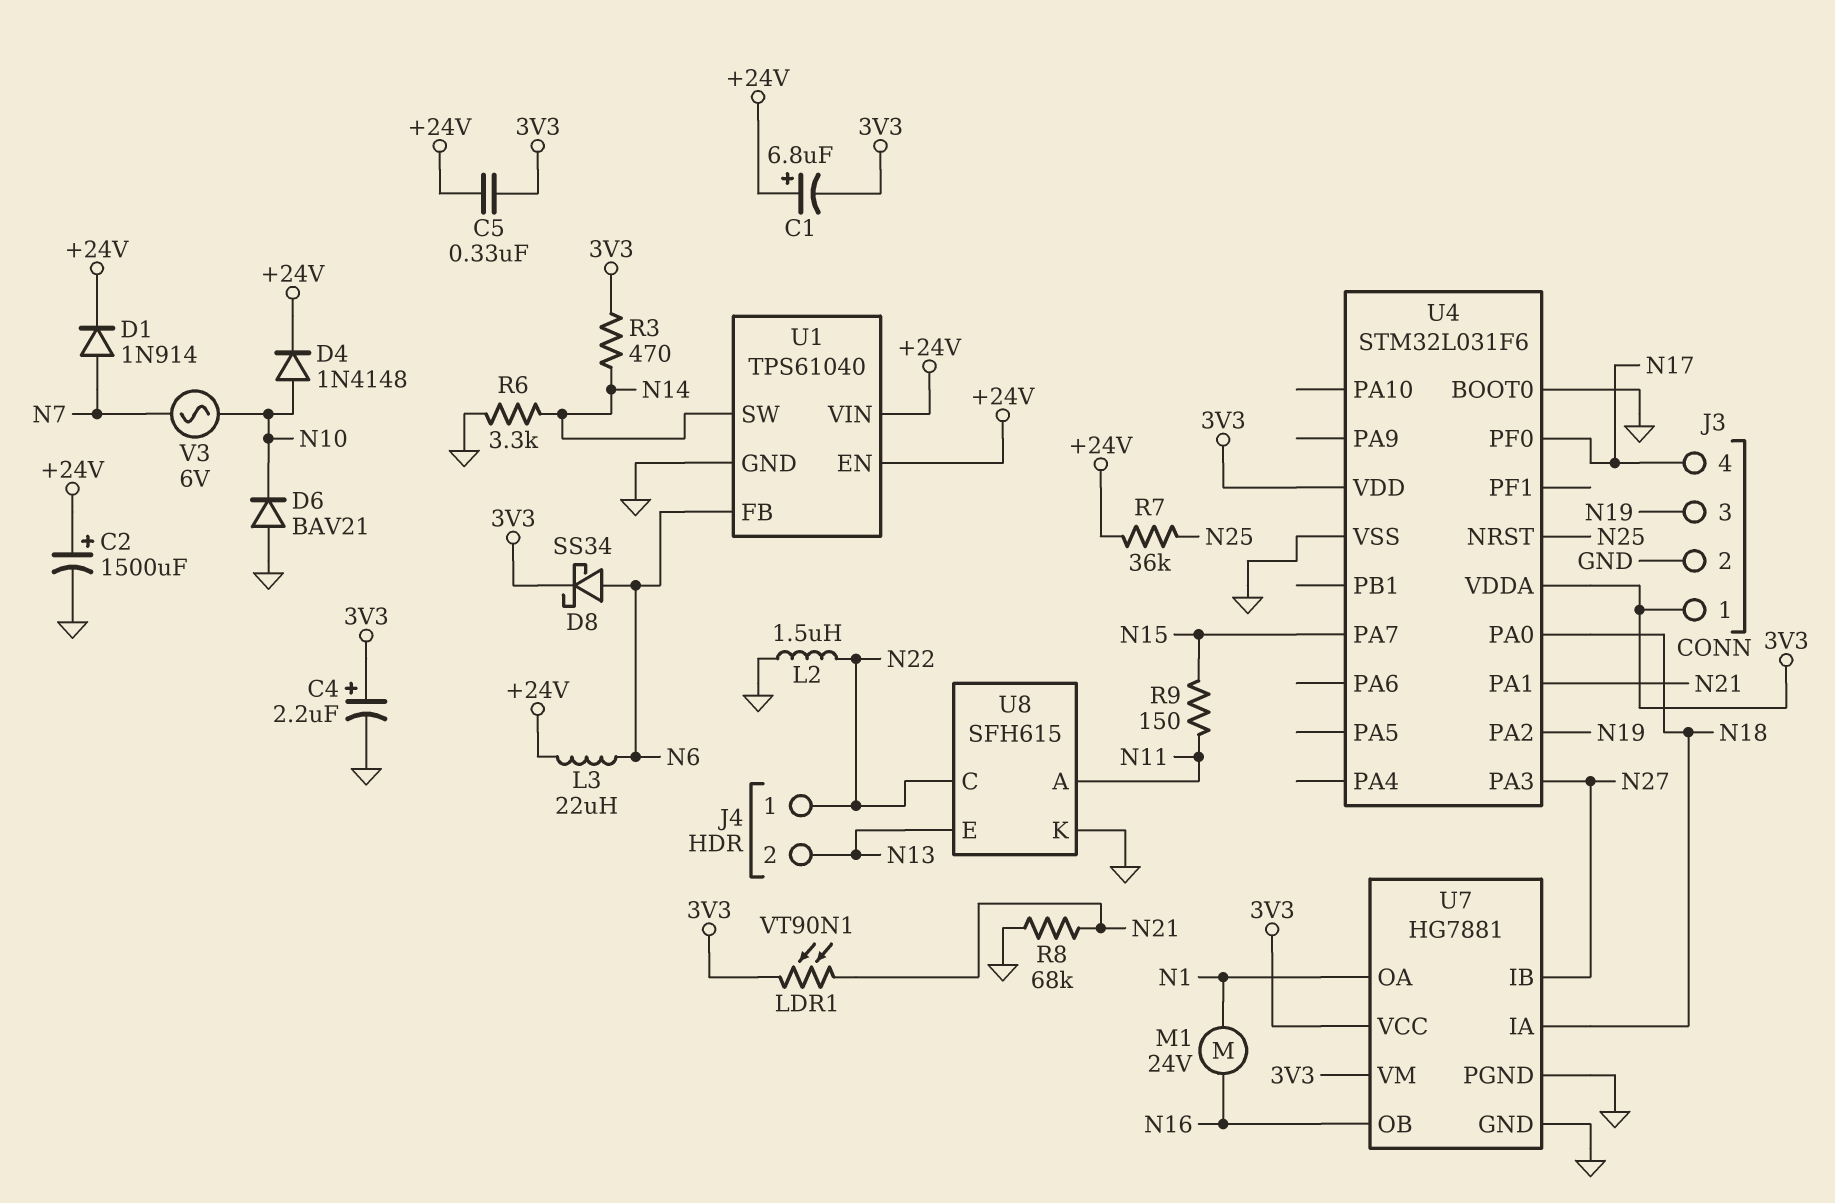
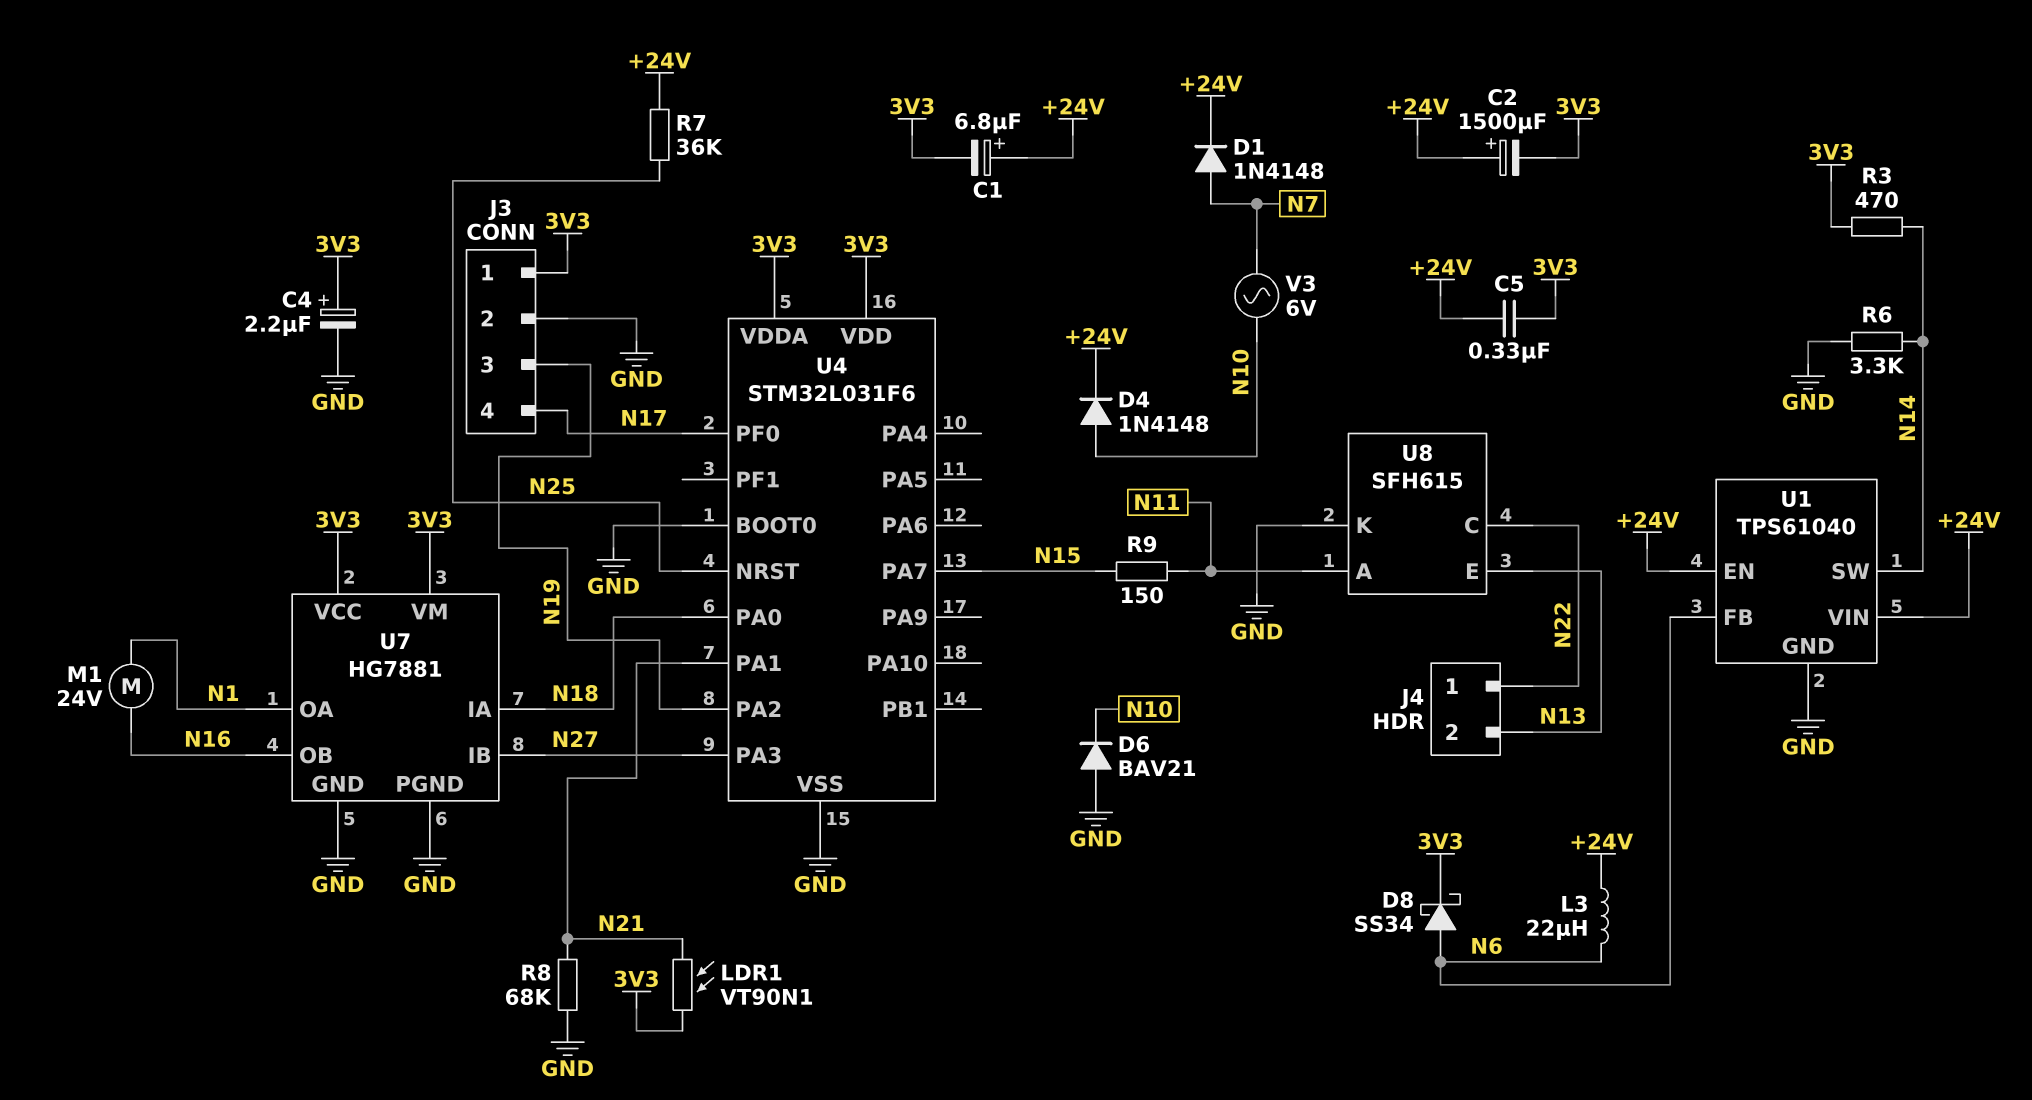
C2: 1500uF (plus +24V, minus GND) -> 1500uF (plus +24V, minus 3V3)
D1: diode 1N914 (A N7, K +24V) -> diode 1N4148 (A N7, K +24V)
L2: 1.5uH (GND, N22) -> none

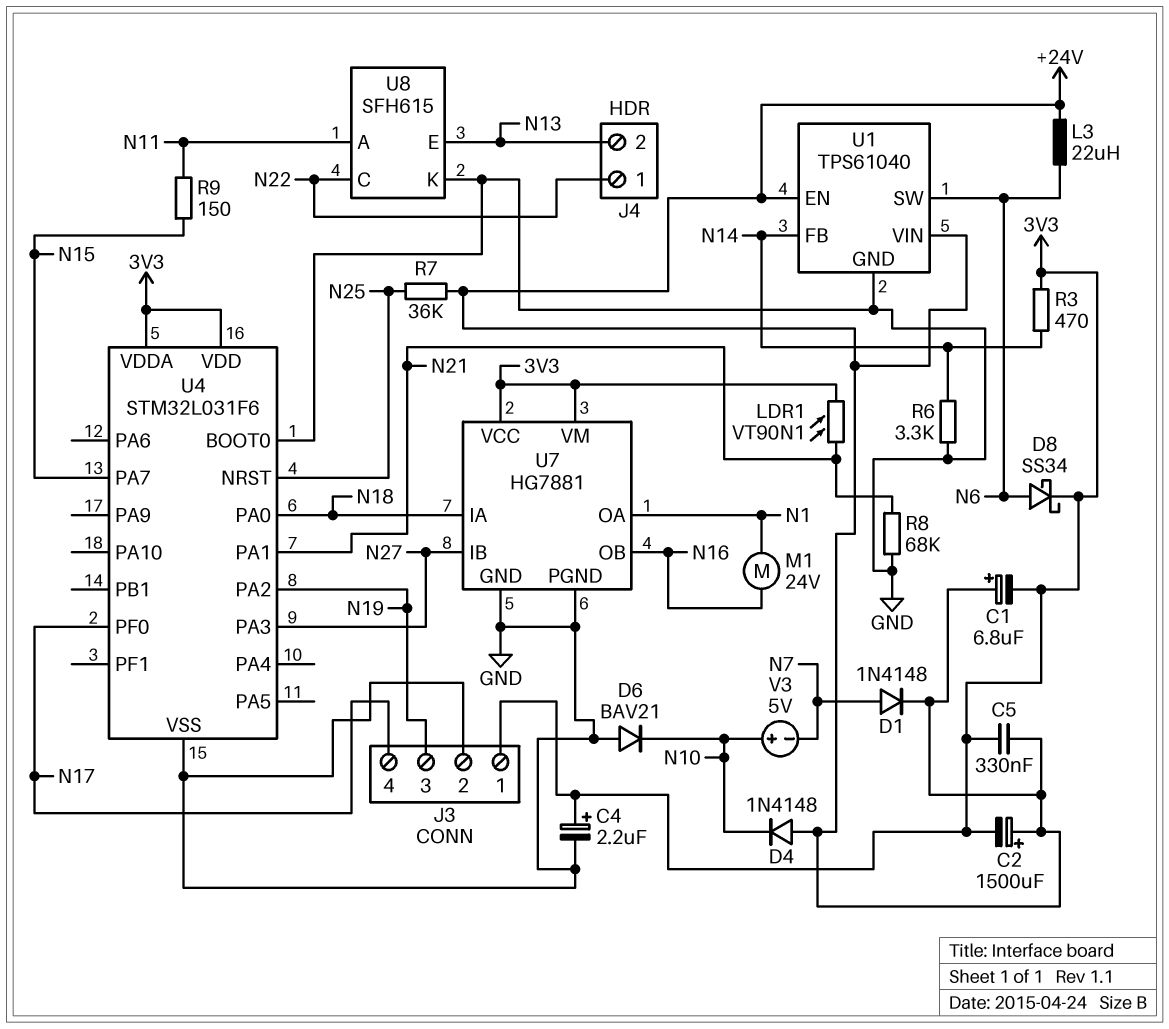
D4: diode 1N4148 (A N10, K +24V) -> diode 1N4148 (A +24V, K N10)
U1 pin FB: N6 -> N14
U1 pin SW: N14 -> N6
V3: AC 6V (N7, N10) -> 5V (plus N10, minus N7)

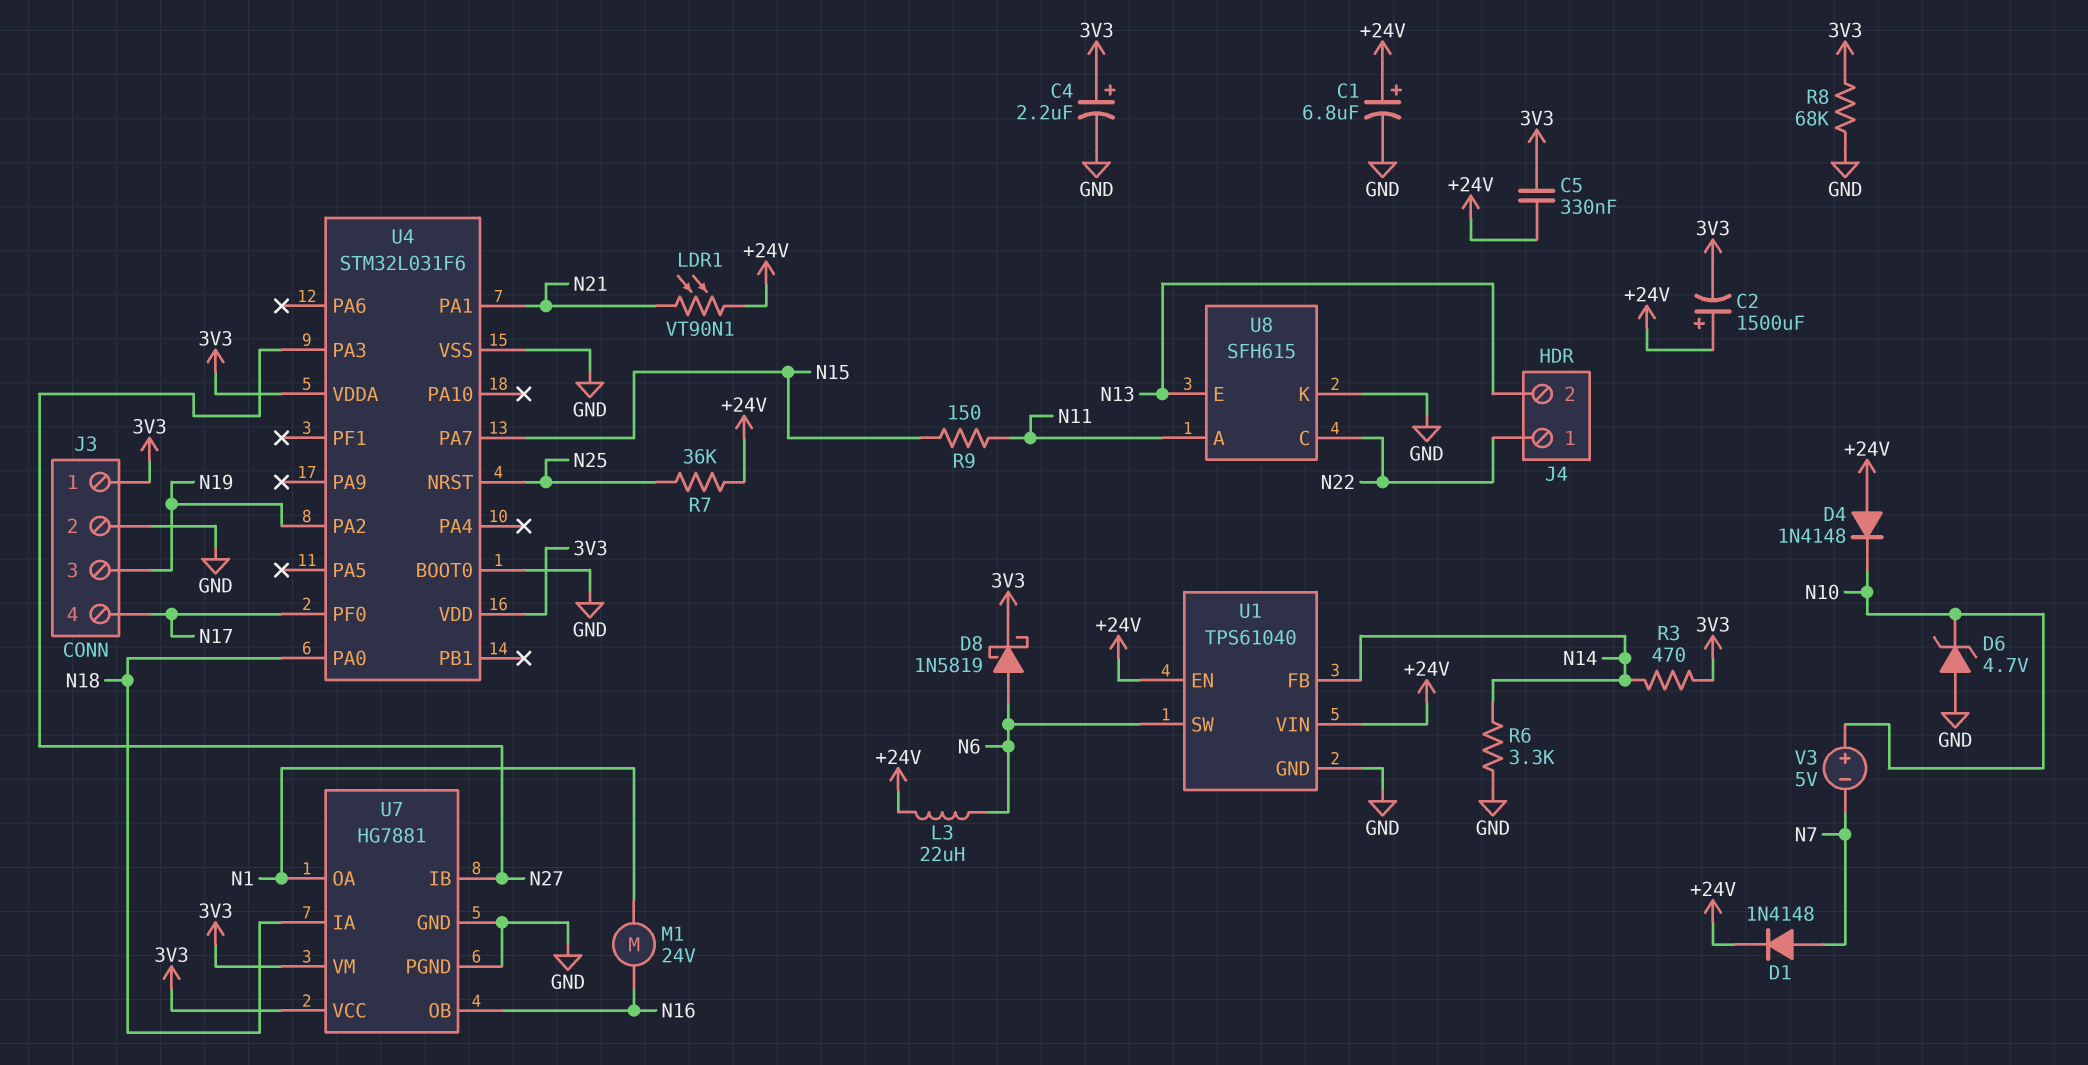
C1: 6.8uF (plus +24V, minus 3V3) -> 6.8uF (plus +24V, minus GND)
D6: diode BAV21 (A GND, K N10) -> zener 4.7V (A GND, K N10)
D8: schottky SS34 (A N6, K 3V3) -> schottky 1N5819 (A N6, K 3V3)
LDR1: VT90N1 (3V3, N21) -> VT90N1 (+24V, N21)
R8: 68k (GND, N21) -> 68k (3V3, GND)

